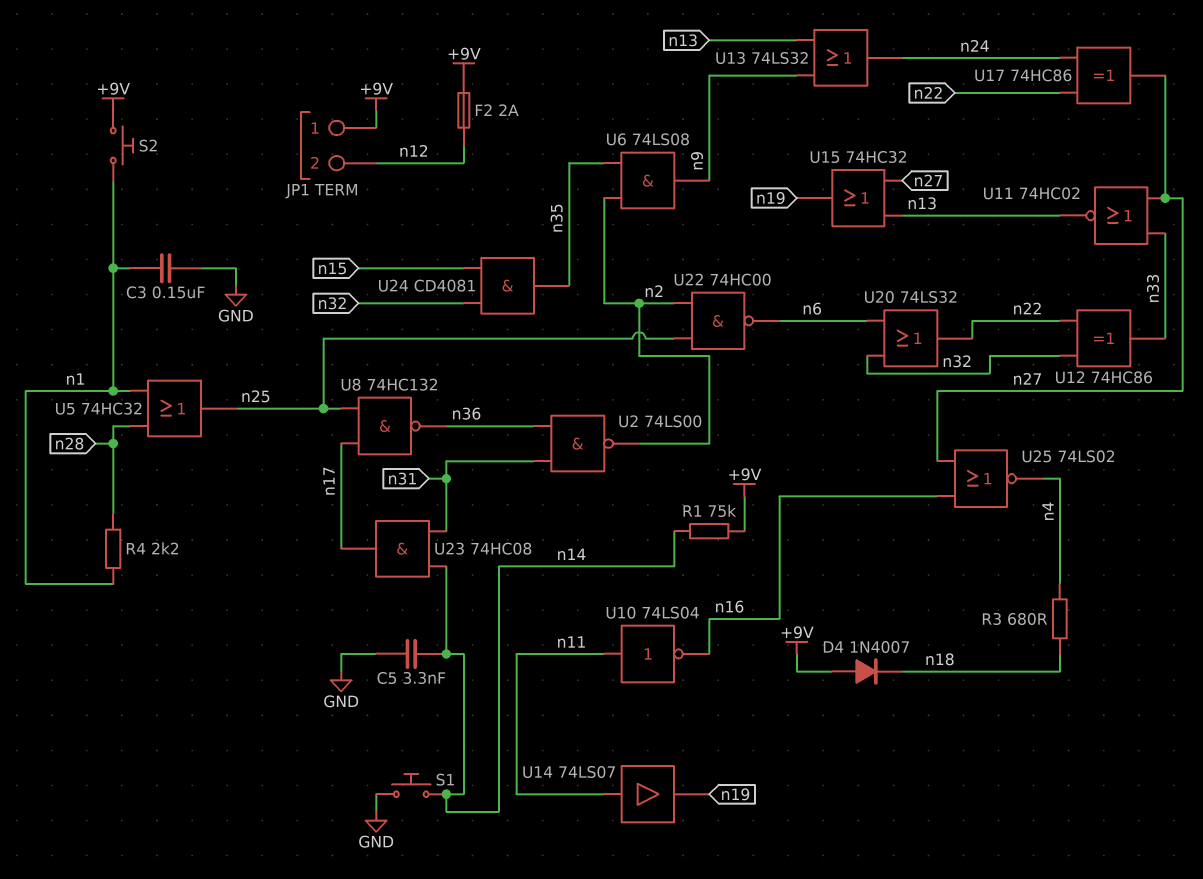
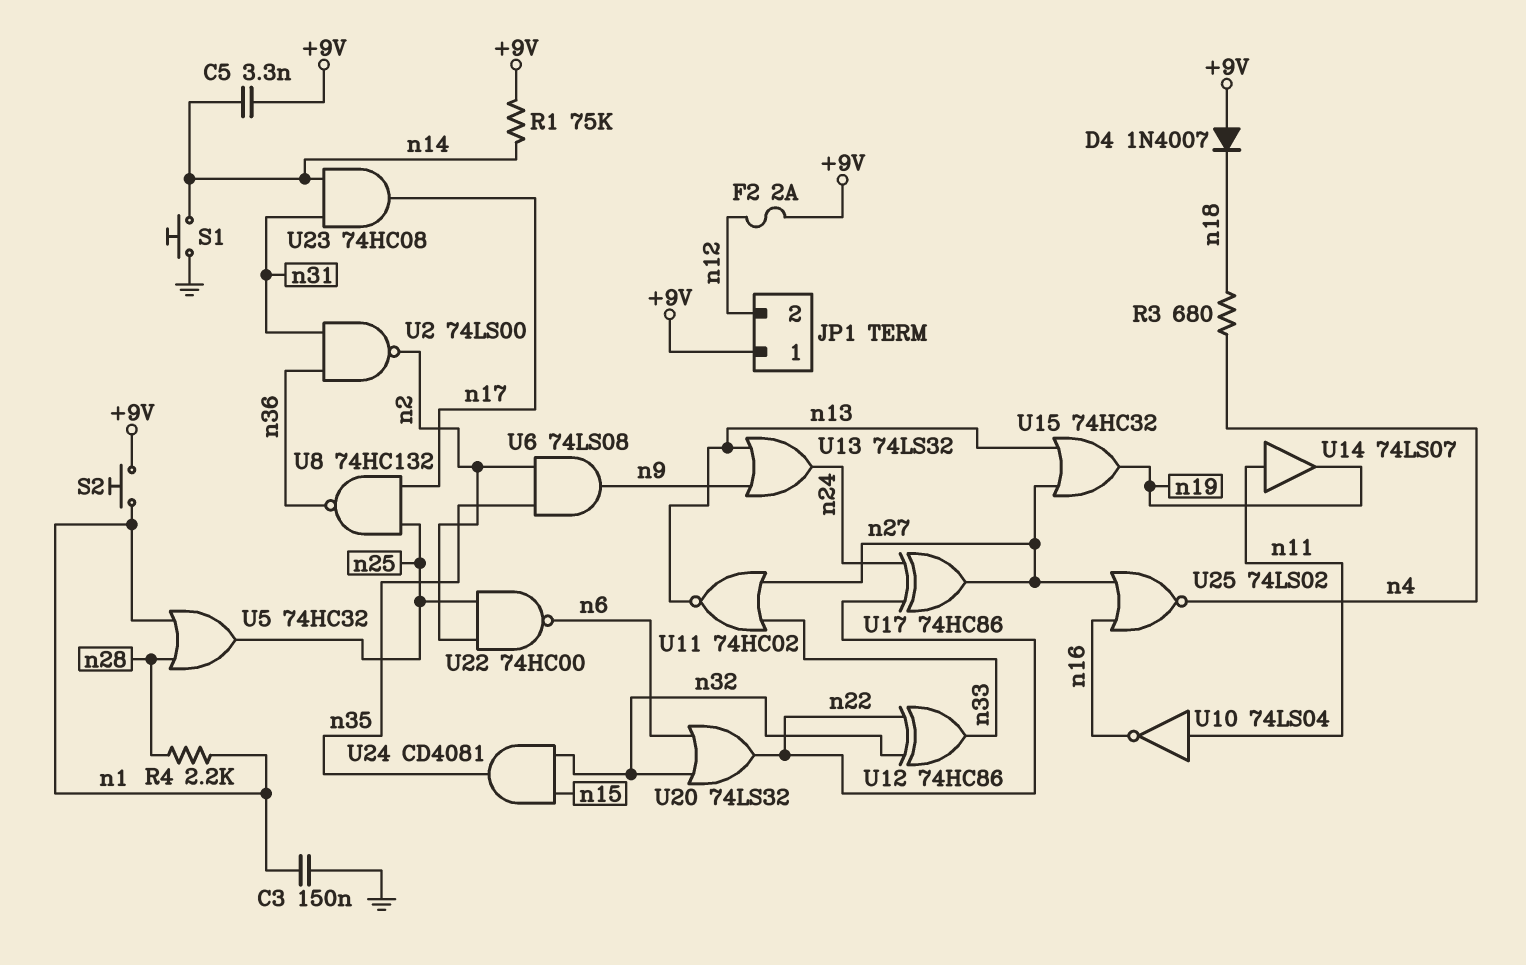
C5: 3.3nF (GND, n14) -> 3.3nF (+9V, n14)

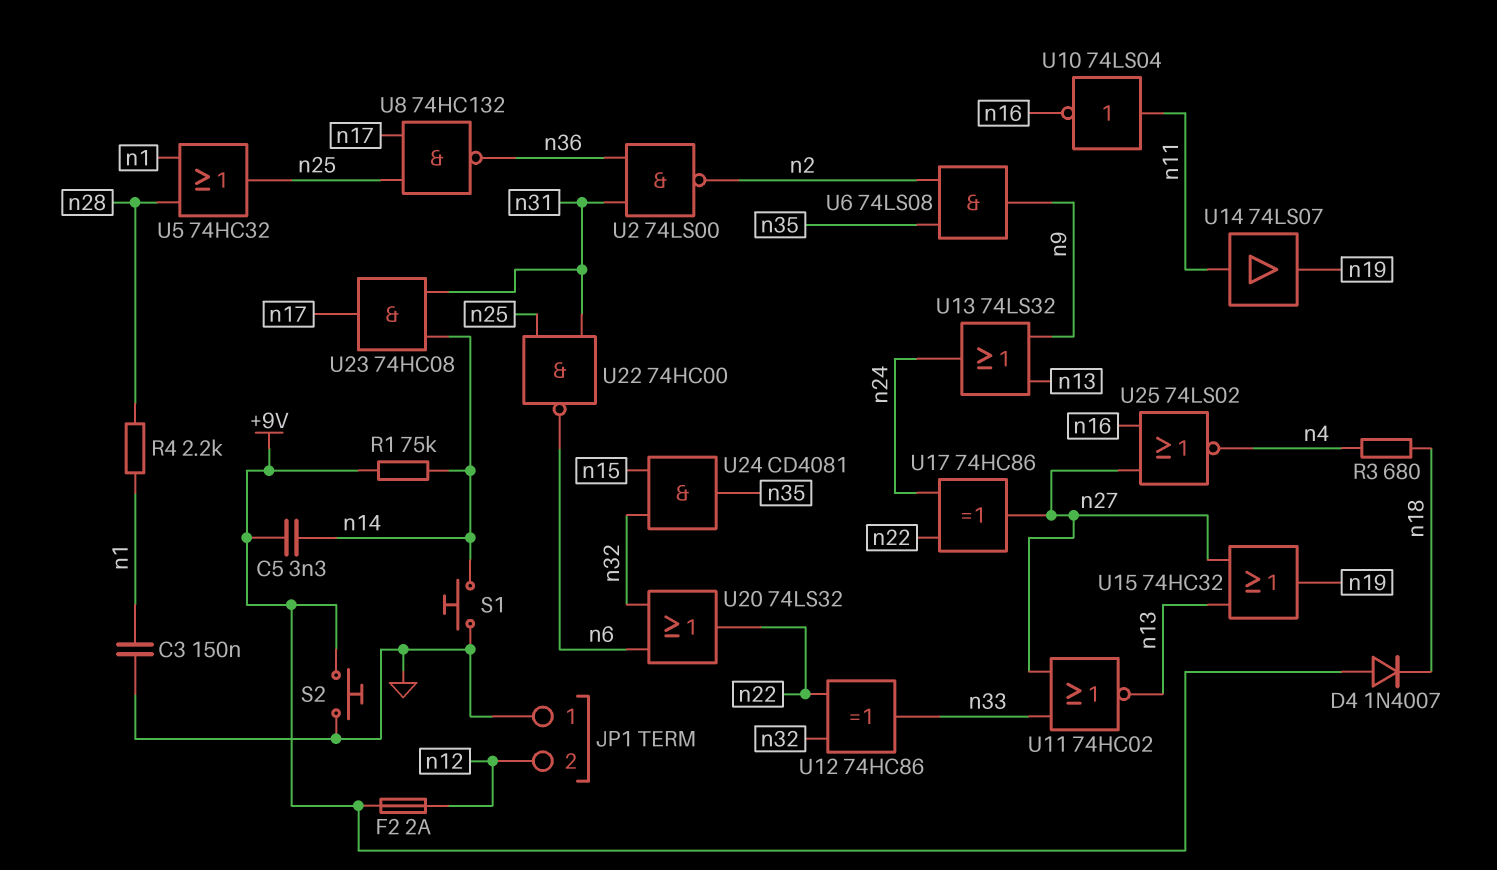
JP1 pin 1: +9V -> GND
S2: button (+9V, n1) -> button (+9V, GND)
U22: NAND 74HC00 (in n2, in n25, out n6) -> NAND 74HC00 (in n25, in n31, out n6)

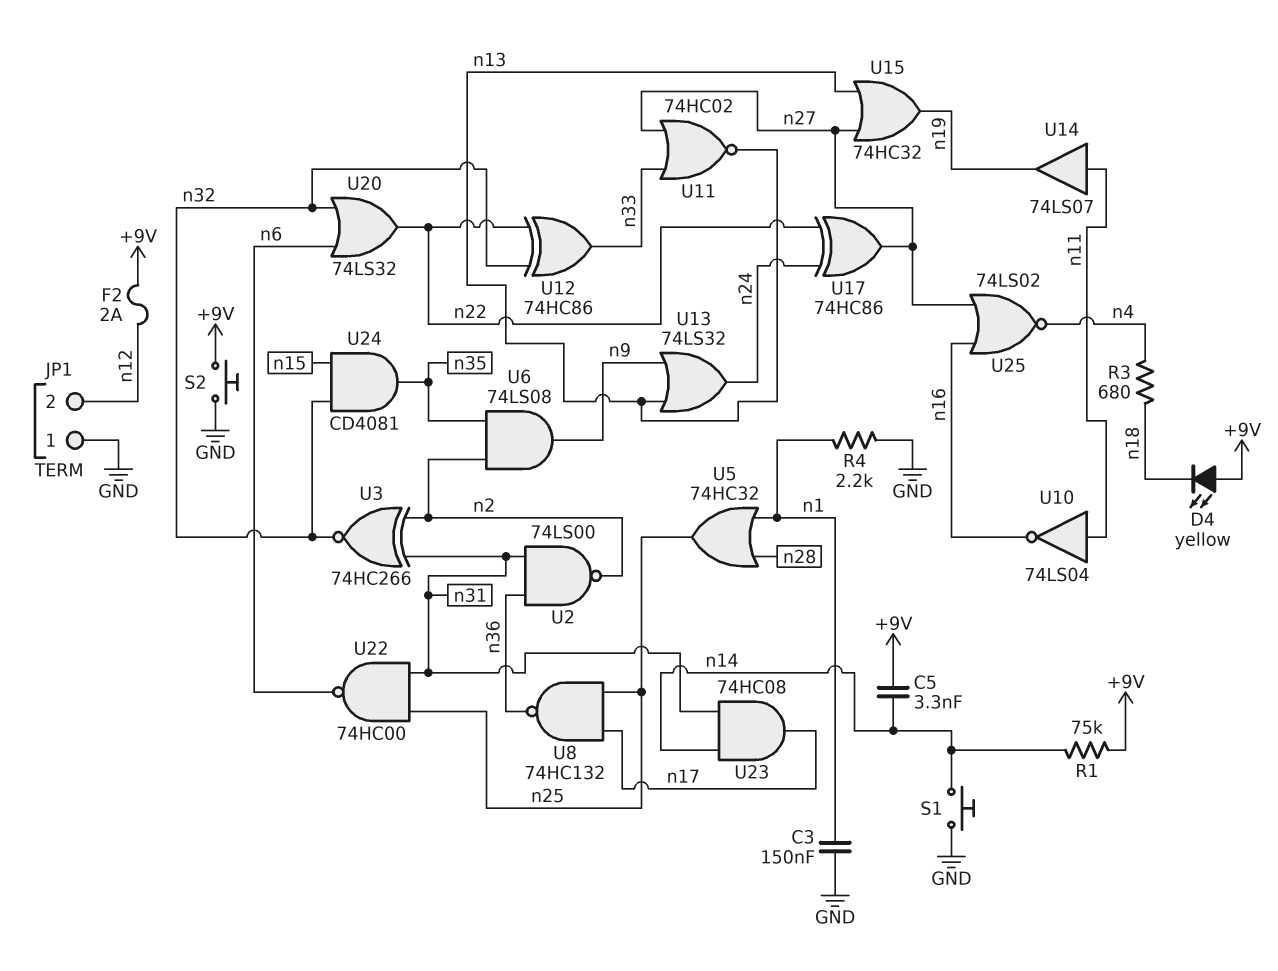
D4: diode 1N4007 (A +9V, K n18) -> LED yellow (A +9V, K n18)
R4: 2.2k (n1, n28) -> 2.2k (GND, n1)
U3: none -> XNOR 74HC266 (in n2, in n31, out n32)

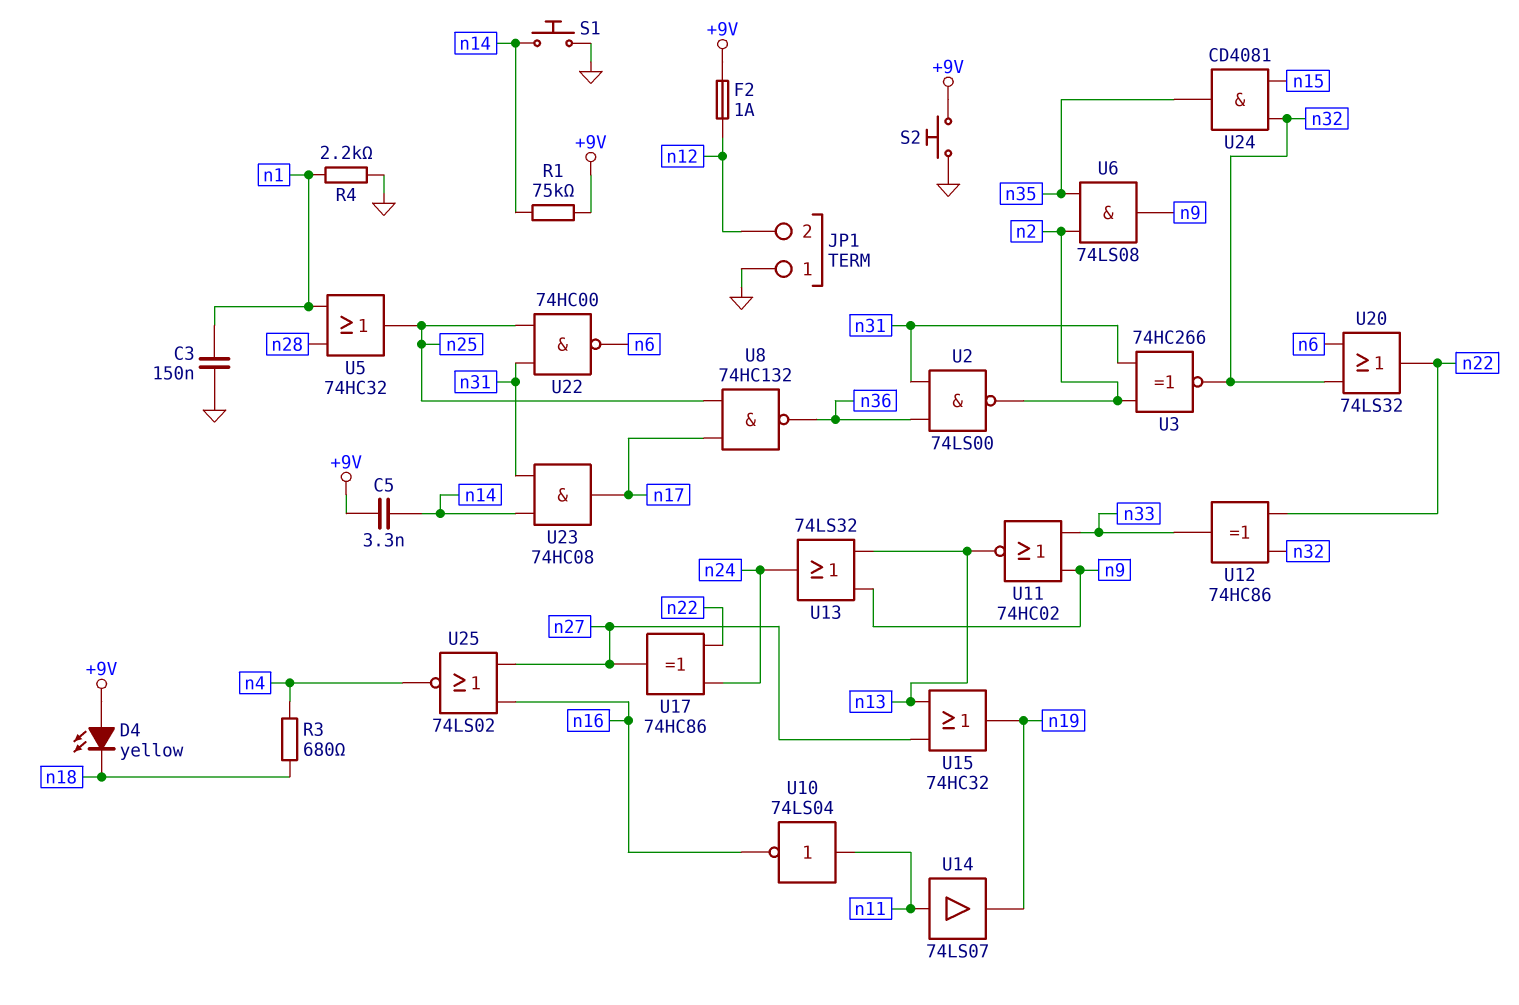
F2: 2A (+9V, n12) -> 1A (+9V, n12)
U11: NOR 74HC02 (in n27, in n33, out n13) -> NOR 74HC02 (in n9, in n33, out n13)

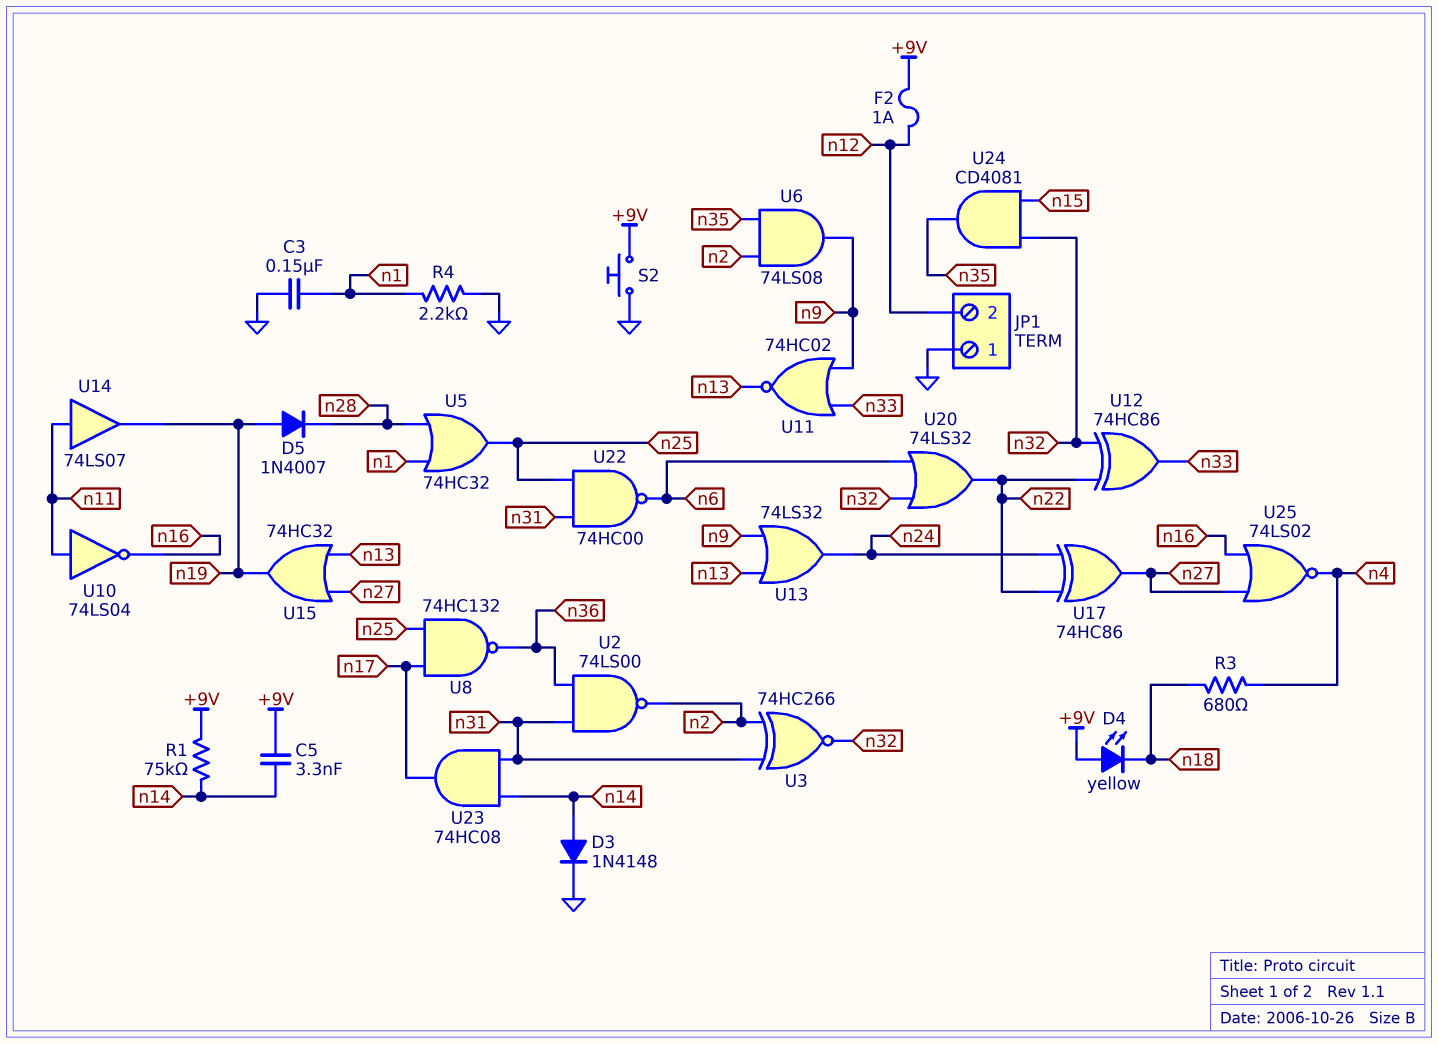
D3: none -> diode 1N4148 (A n14, K GND)
D5: none -> diode 1N4007 (A n19, K n28)
S1: button (GND, n14) -> none

